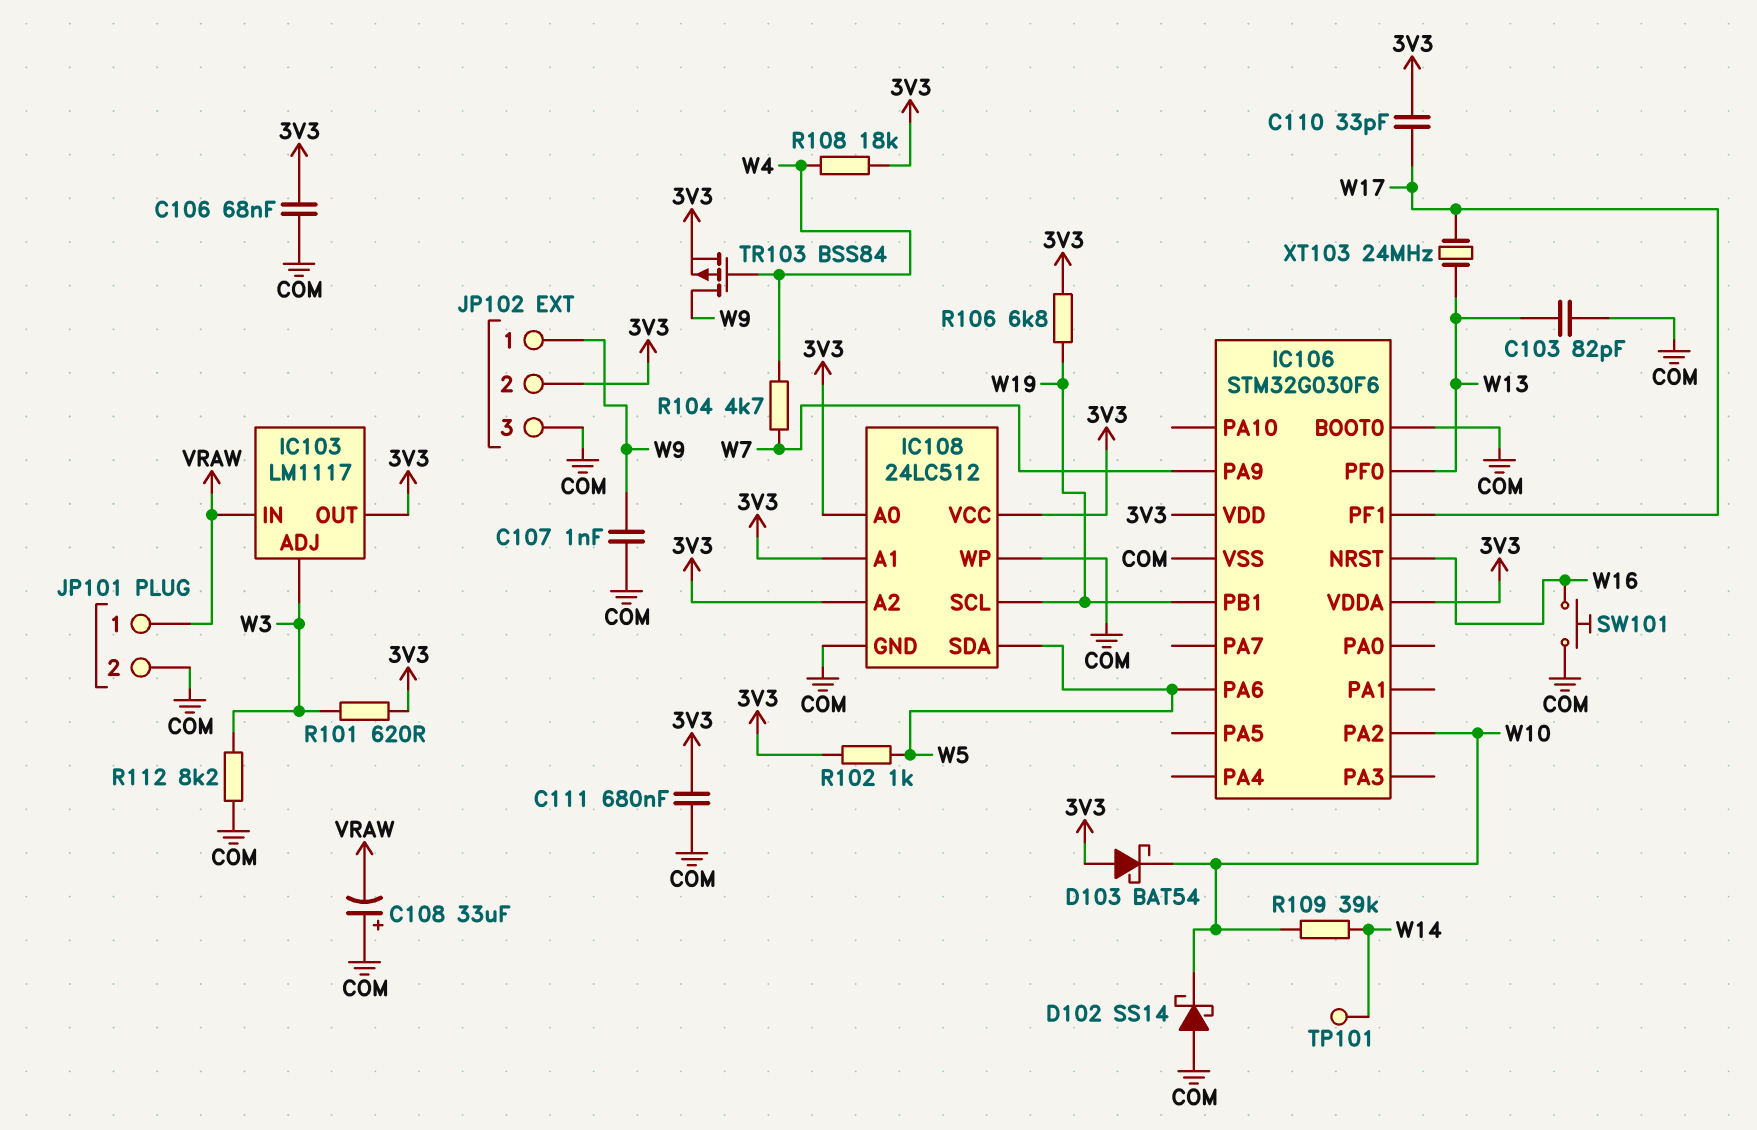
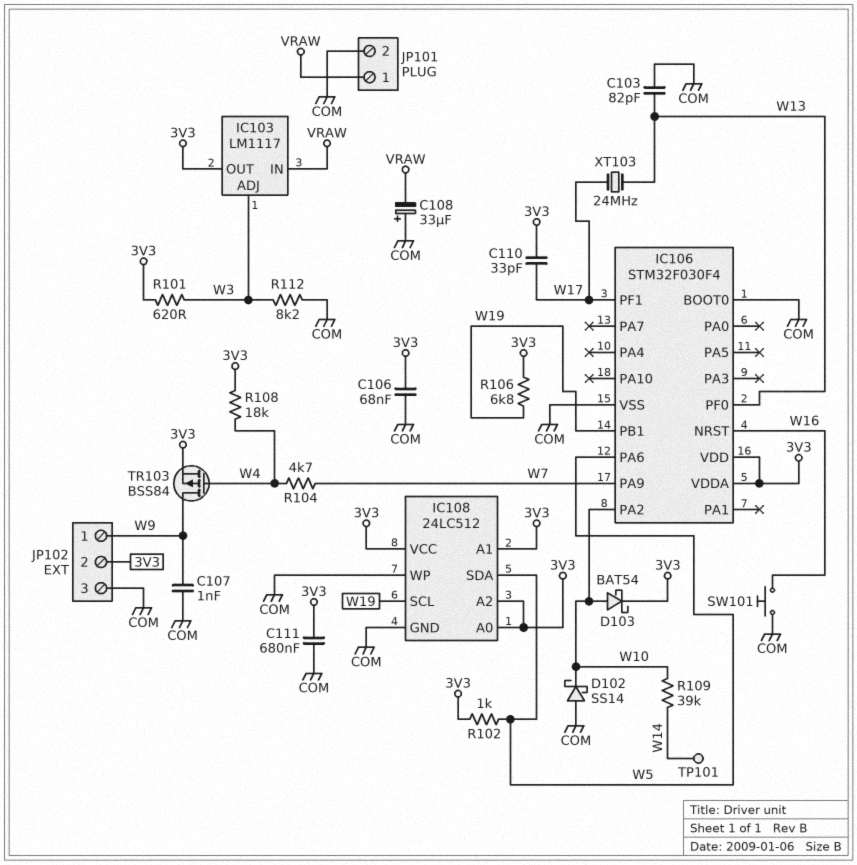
D103: schottky BAT54 (A 3V3, K W10) -> schottky BAT54 (A W10, K 3V3)
IC106: STM32G030F6 -> STM32F030F4

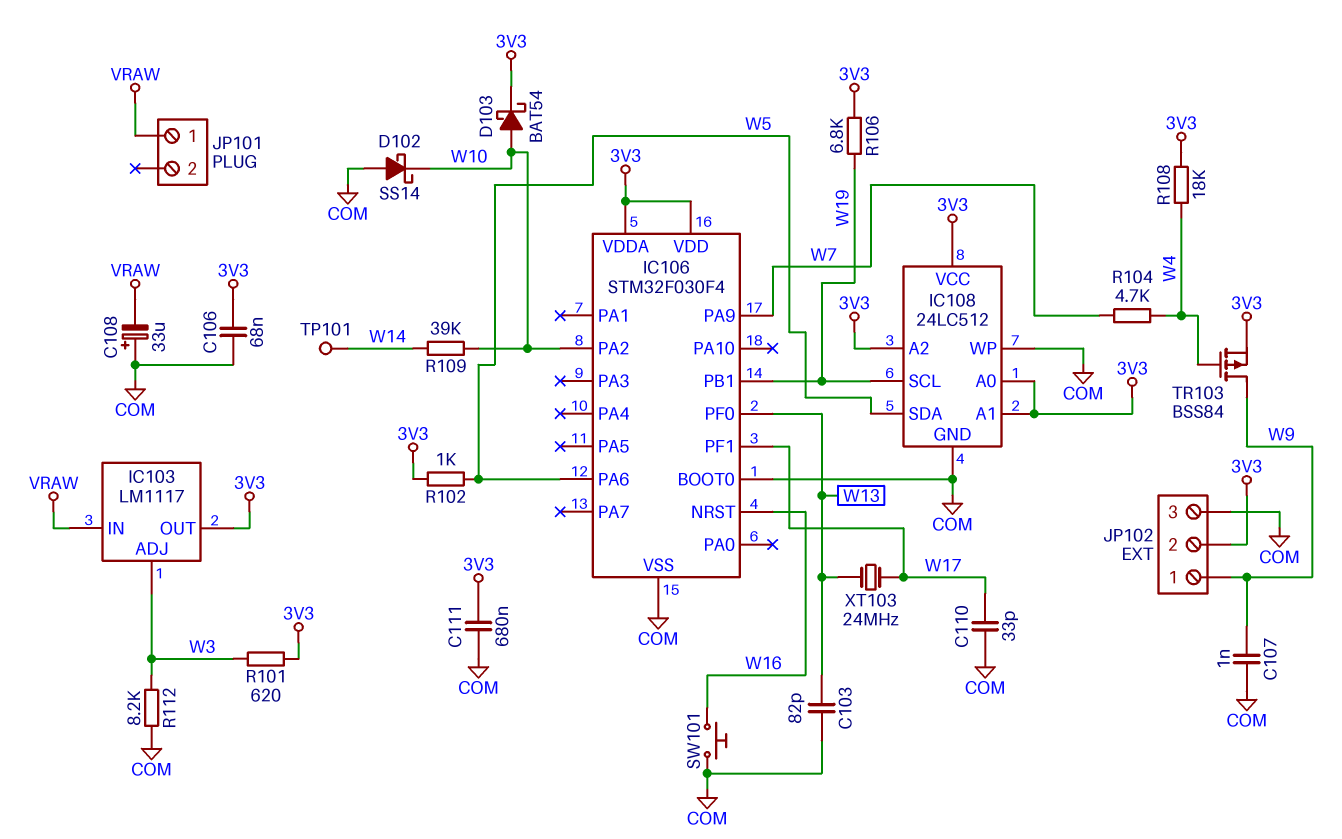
C110: 33pF (3V3, W17) -> 33pF (COM, W17)
JP101 pin 2: COM -> none

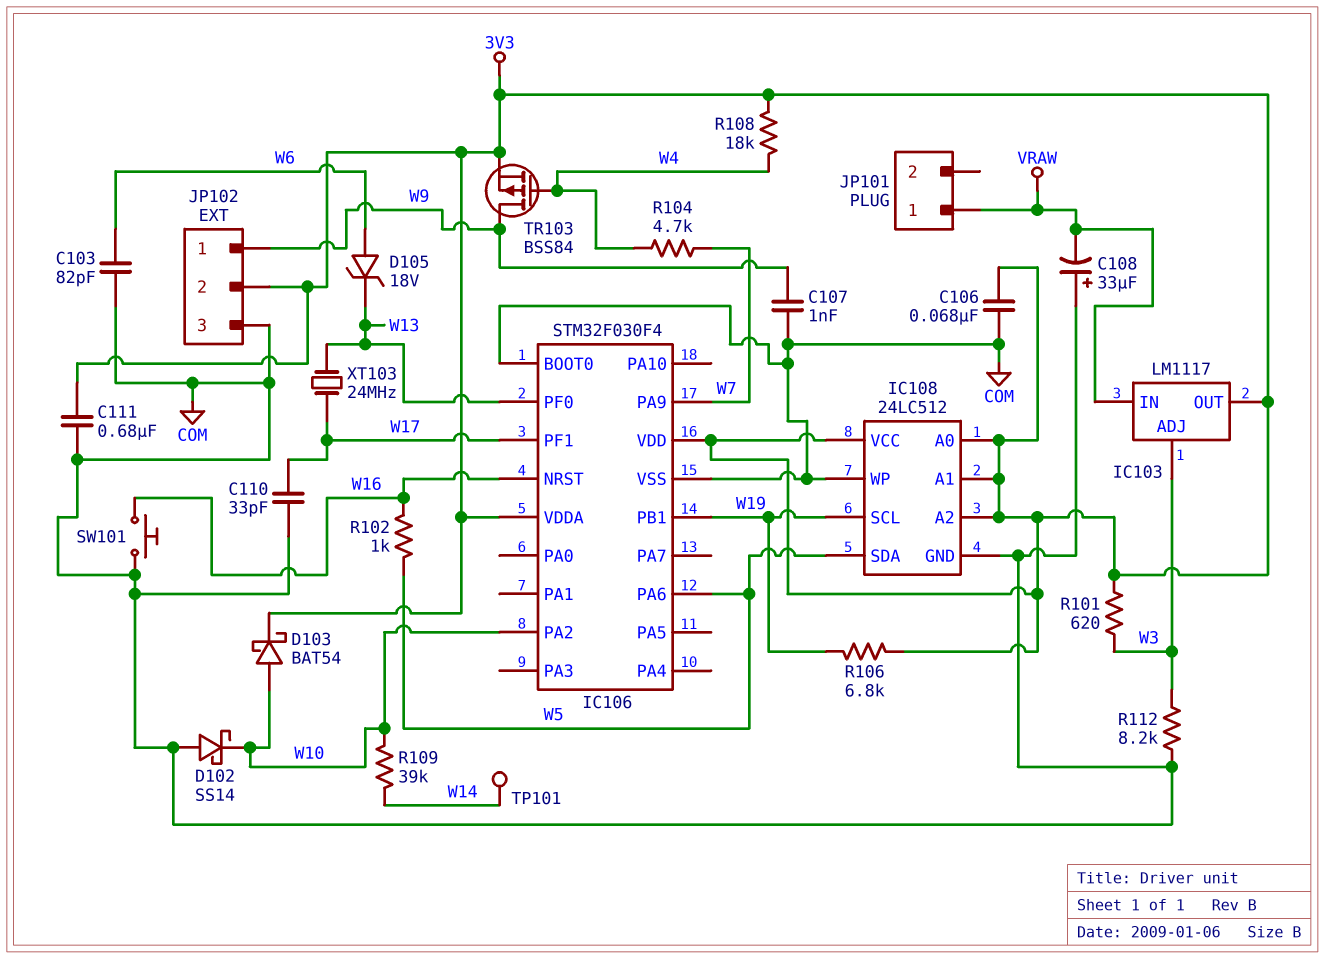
C103: 82pF (COM, W13) -> 82pF (COM, W6)
D105: none -> zener 18V (A W6, K W13)
R102: 1k (3V3, W5) -> 1k (W5, W16)

